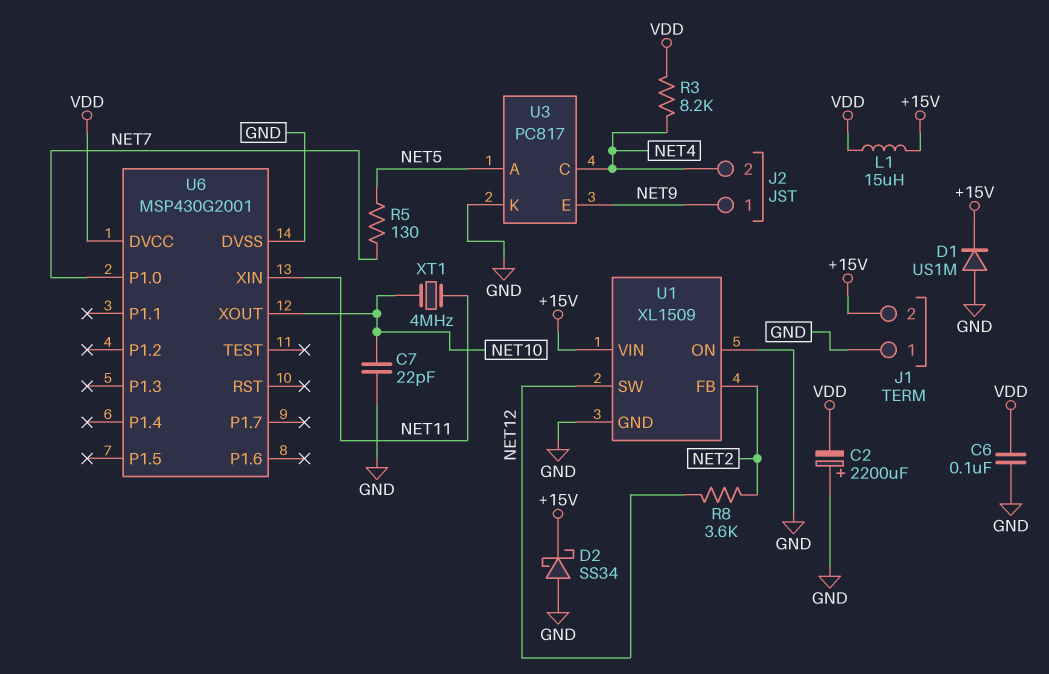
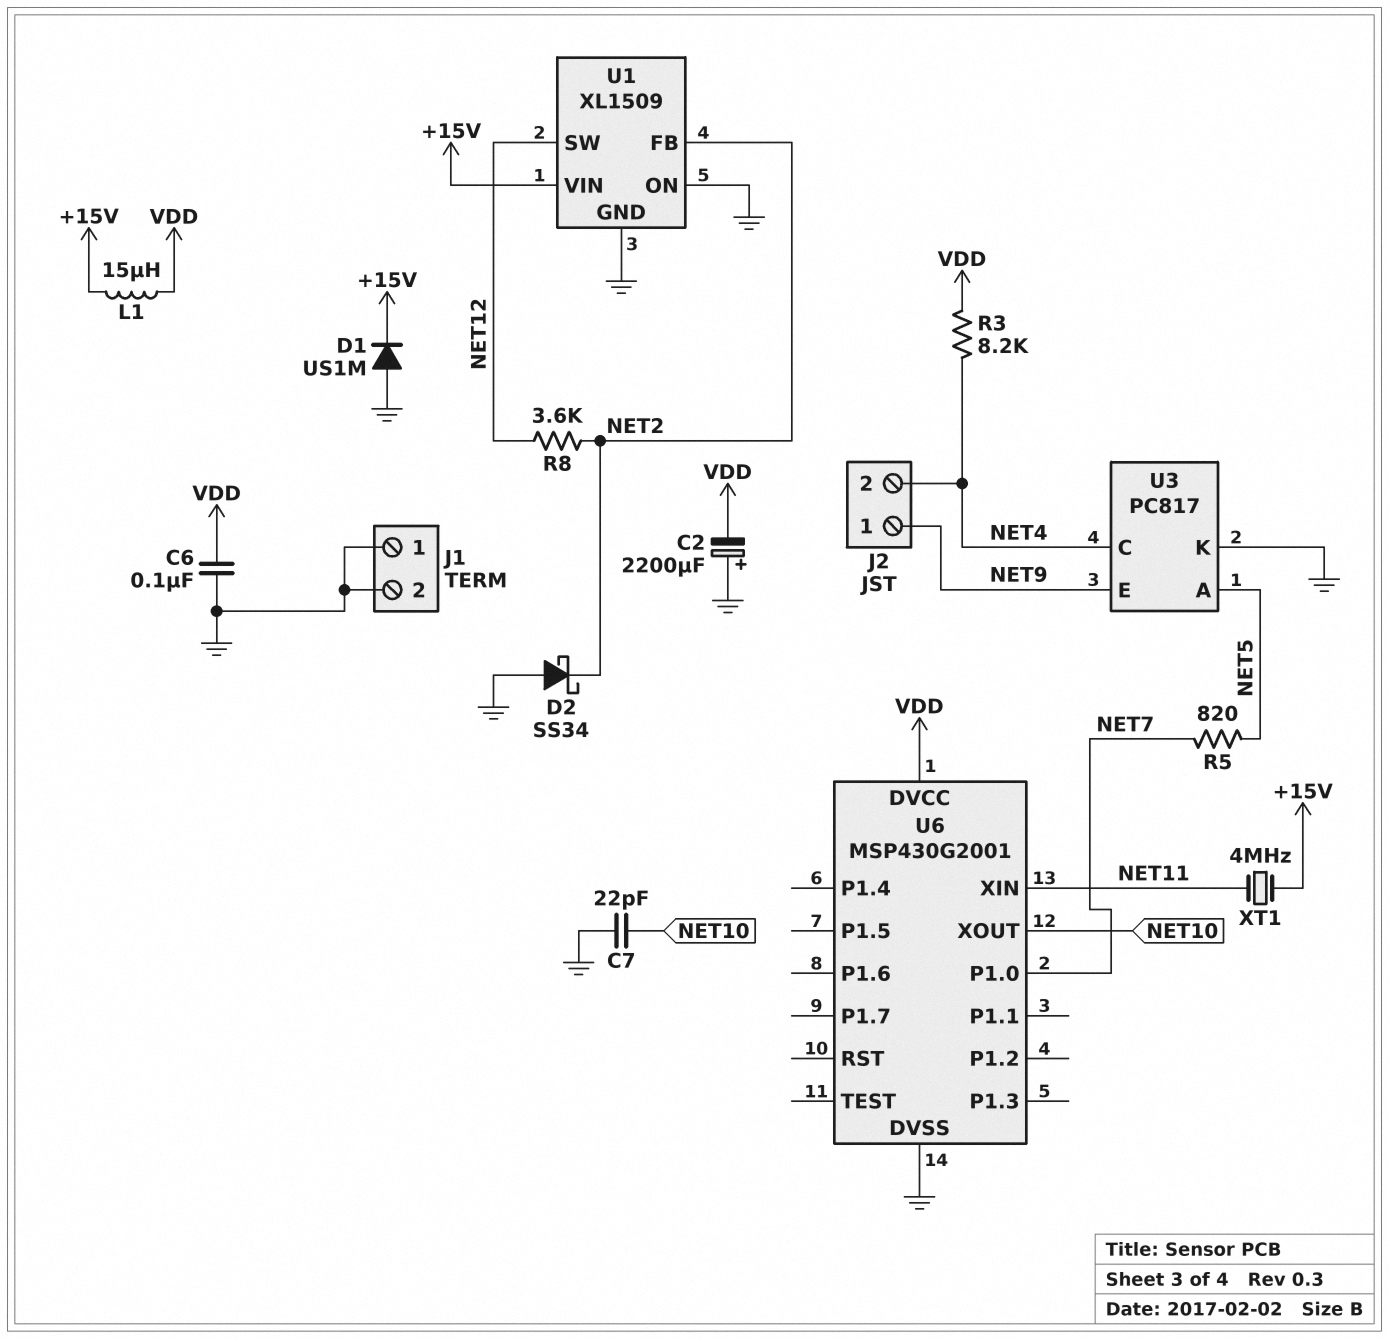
D2: schottky SS34 (A GND, K +15V) -> schottky SS34 (A GND, K NET2)
J1 pin 2: +15V -> GND
R5: 130 (NET5, NET7) -> 820 (NET5, NET7)
XT1: 4MHz (NET10, NET11) -> 4MHz (+15V, NET11)

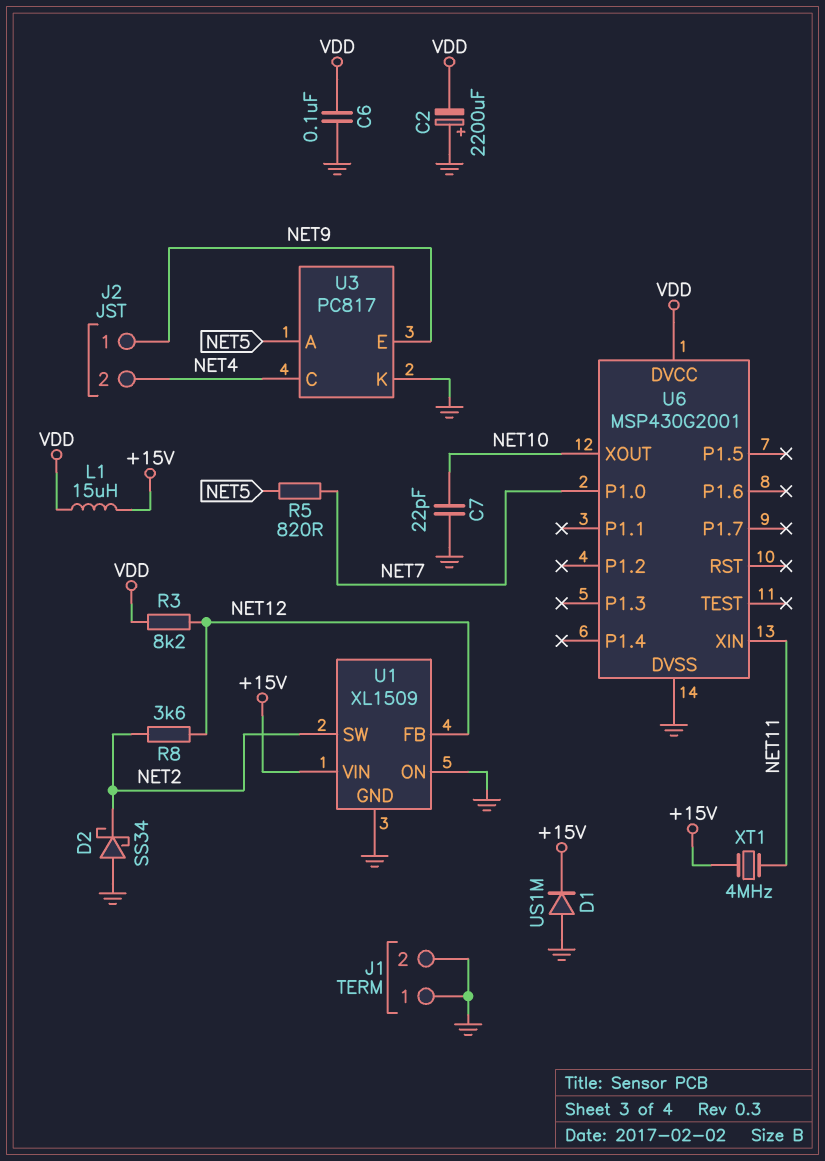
R3: 8.2k (NET4, VDD) -> 8.2k (NET12, VDD)
U1 pin FB: NET2 -> NET12
U1 pin SW: NET12 -> NET2

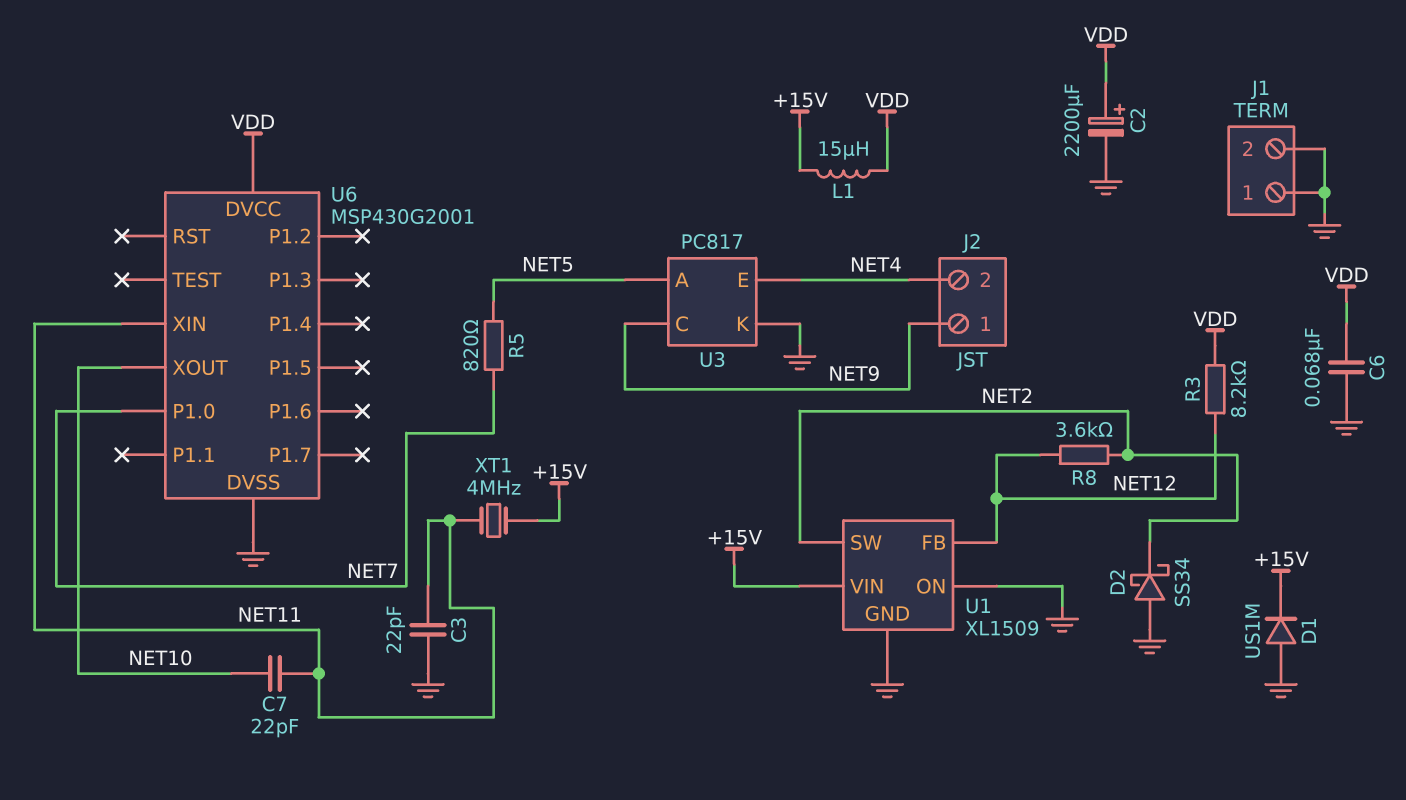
C2: 2200uF (plus GND, minus VDD) -> 2200uF (plus VDD, minus GND)
C3: none -> 22pF (GND, NET11)
C6: 100nF (GND, VDD) -> 68nF (GND, VDD)
C7: 22pF (GND, NET10) -> 22pF (NET10, NET11)
U3 pin C: NET4 -> NET9
U3 pin E: NET9 -> NET4

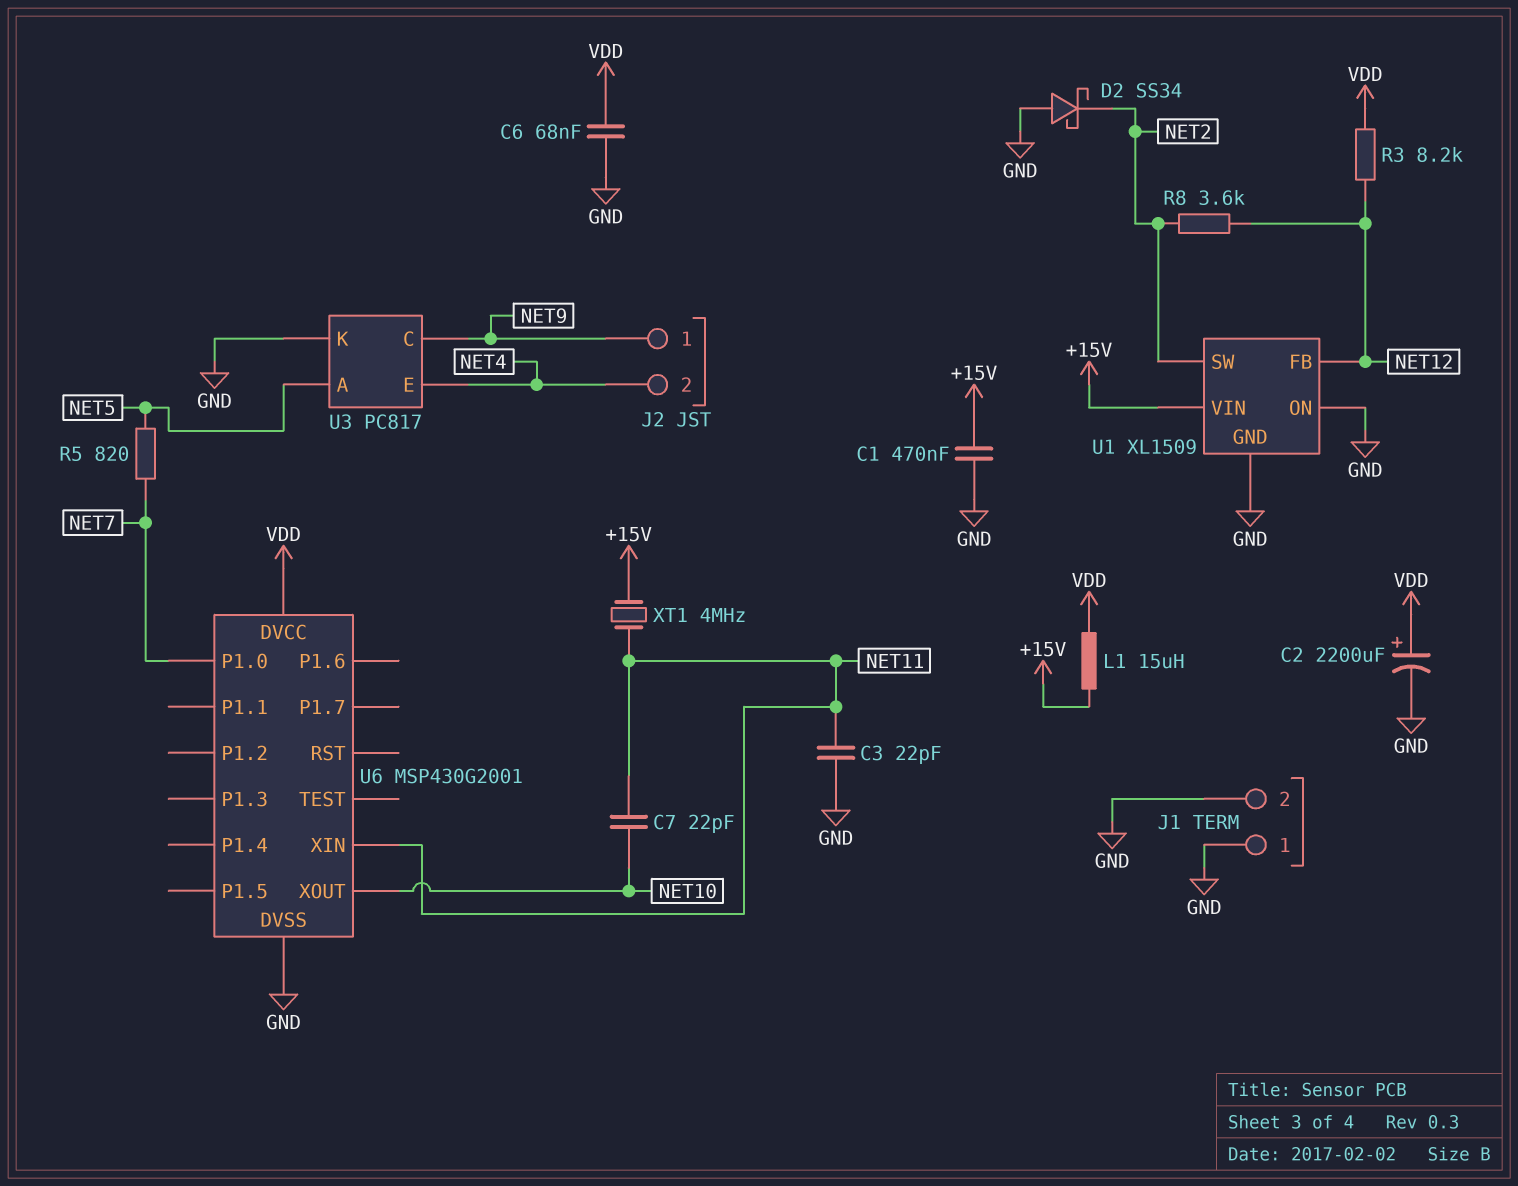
C1: none -> 470nF (+15V, GND)
D1: diode US1M (A GND, K +15V) -> none

